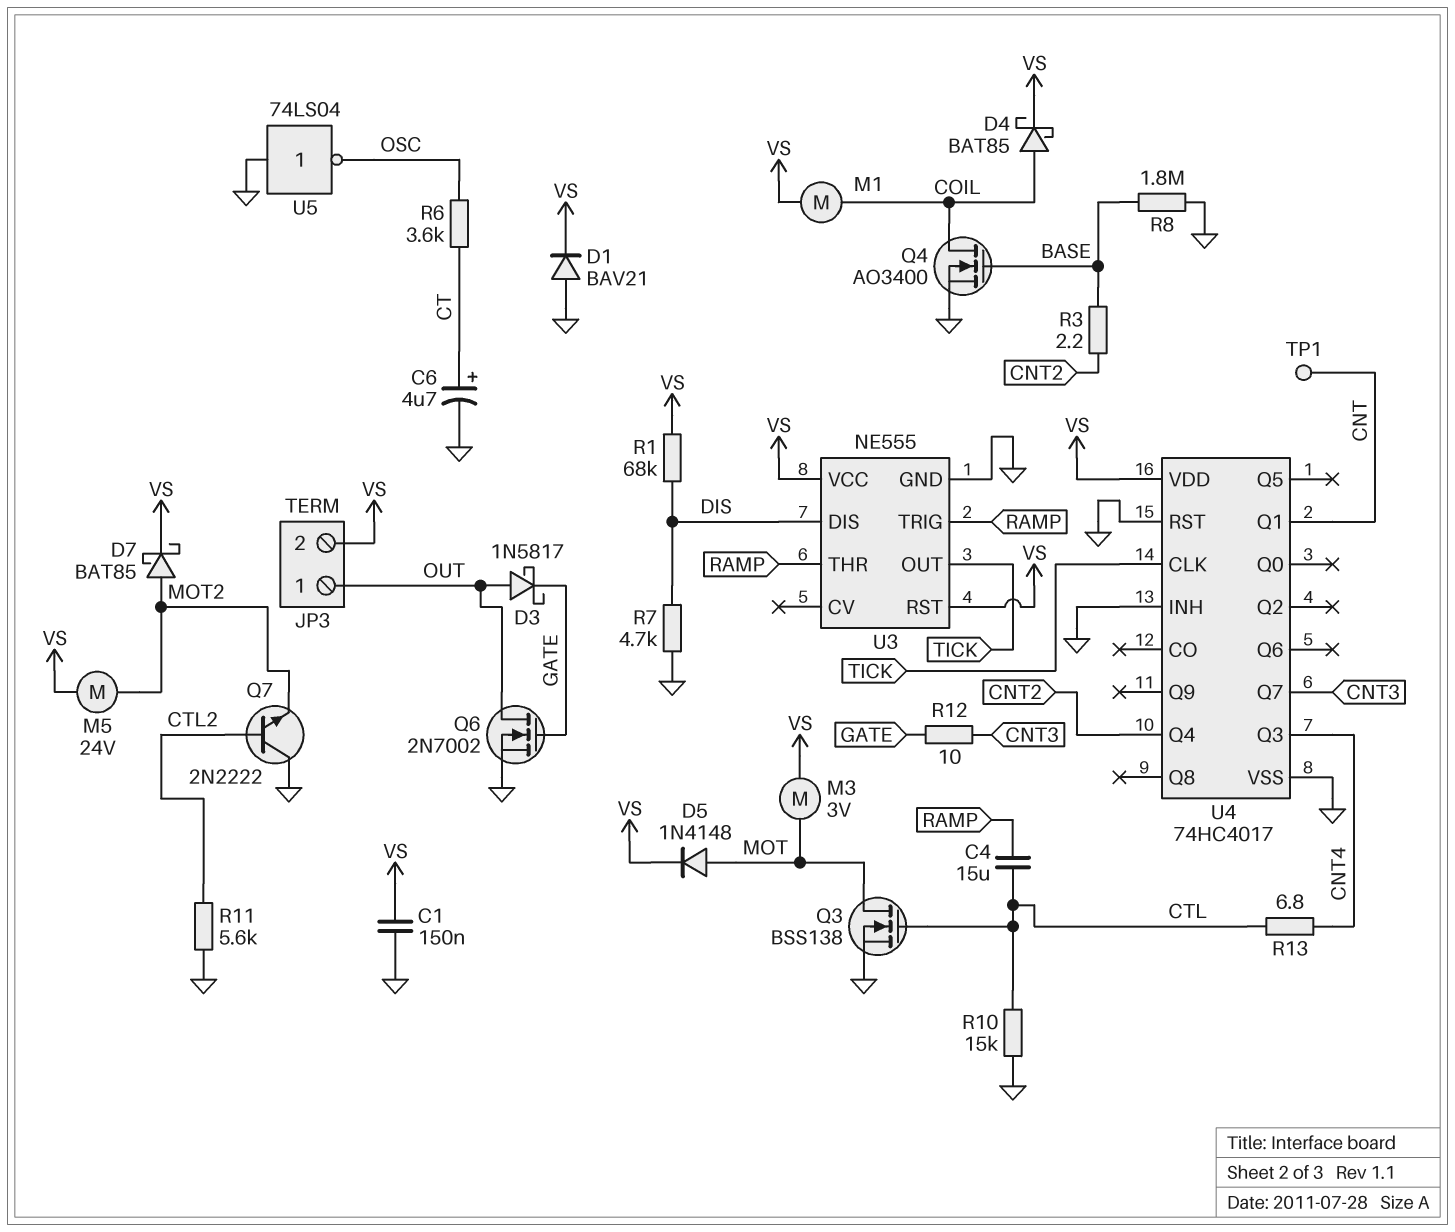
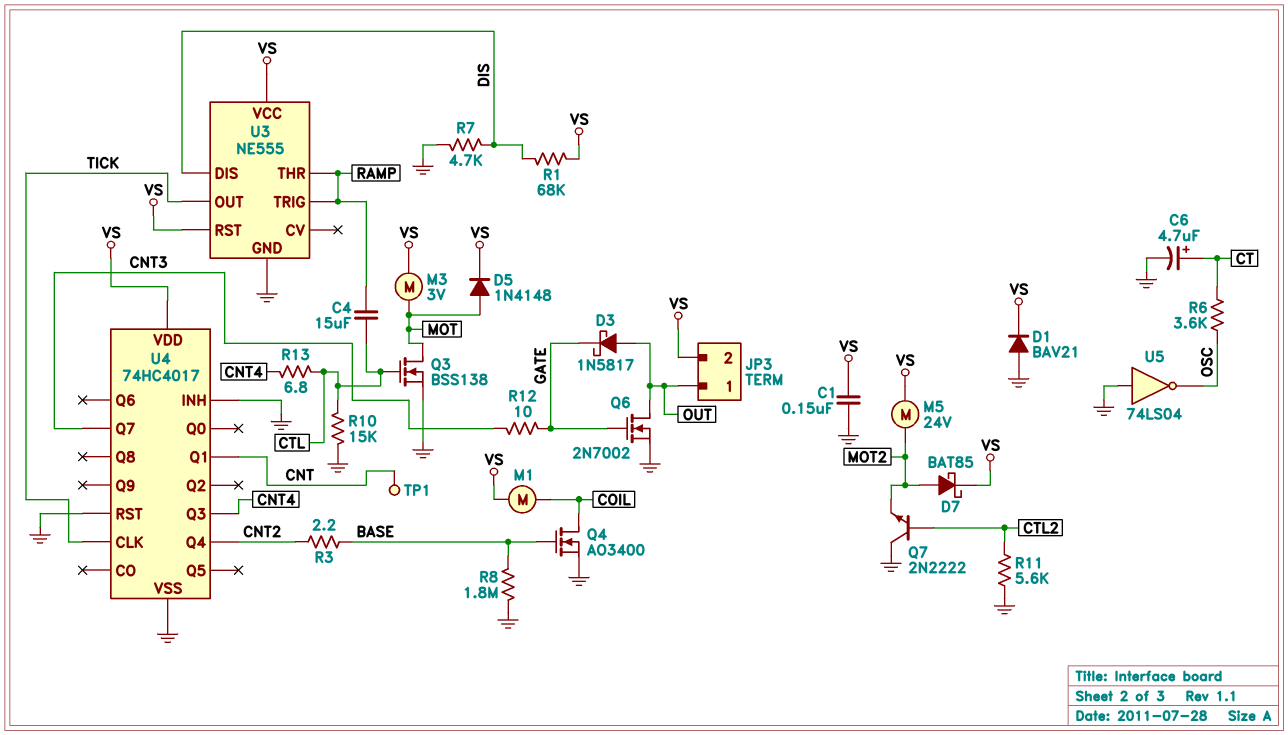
D4: schottky BAT85 (A COIL, K VS) -> none

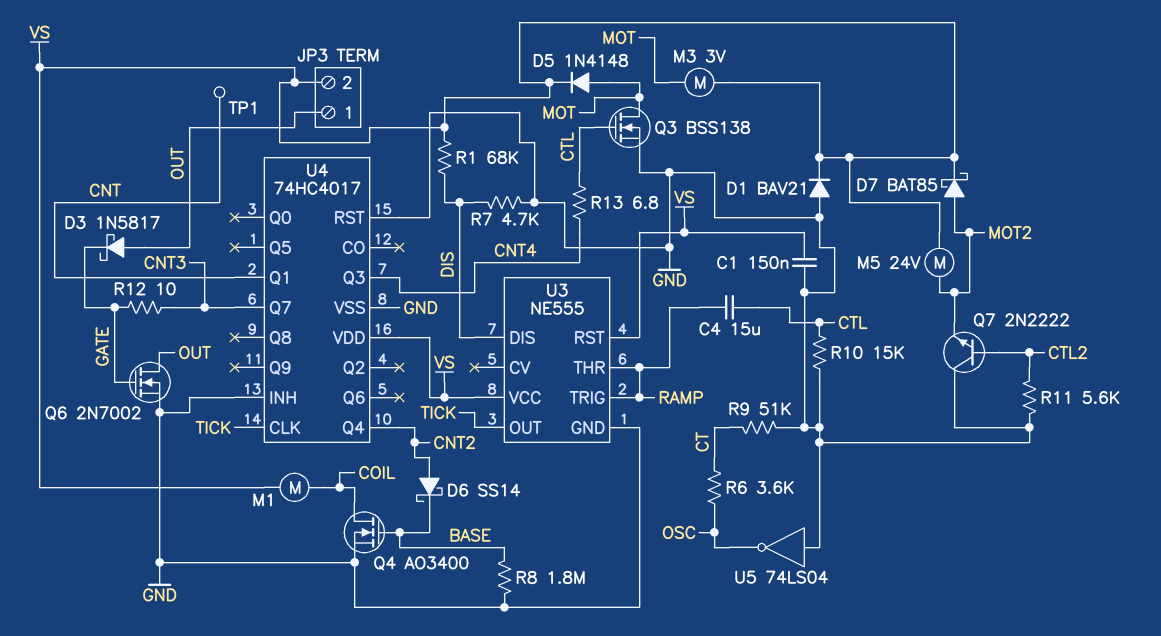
C6: 4.7uF (plus CT, minus GND) -> none
D6: none -> schottky SS14 (A CNT2, K BASE)
R3: 2.2 (BASE, CNT2) -> none
R9: none -> 51k (CT, GND)

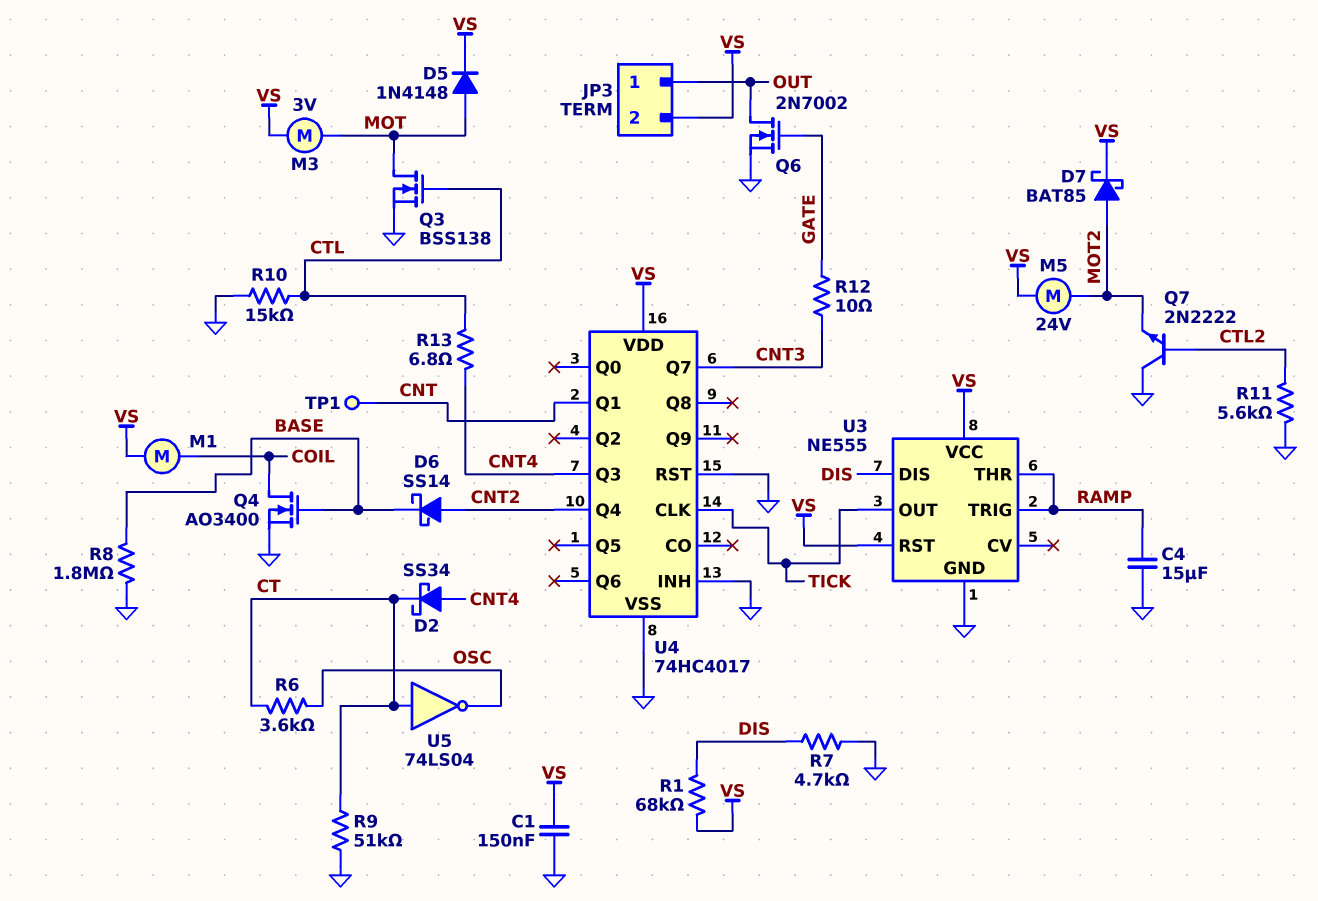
C4: 15uF (CTL, RAMP) -> 15uF (GND, RAMP)
D1: diode BAV21 (A GND, K VS) -> none
D2: none -> schottky SS34 (A CNT4, K CT)
D3: schottky 1N5817 (A OUT, K GATE) -> none
U5: NOT 74LS04 (in GND, out OSC) -> NOT 74LS04 (in CT, out OSC)

